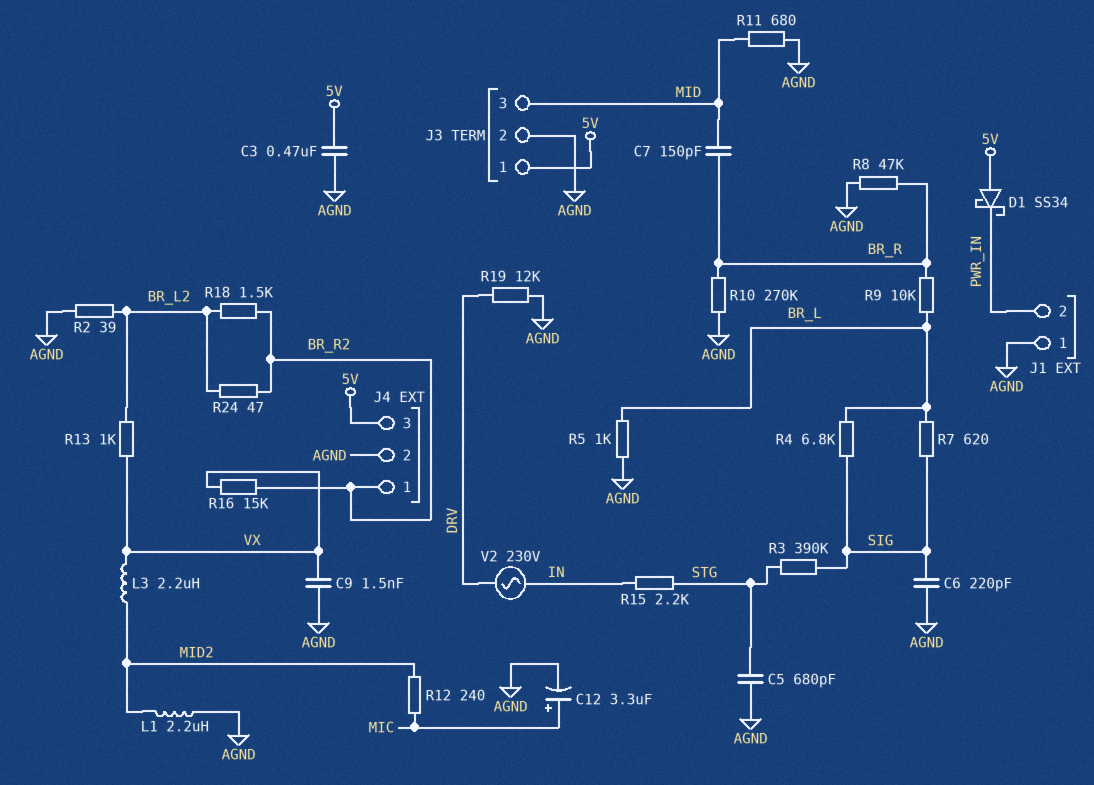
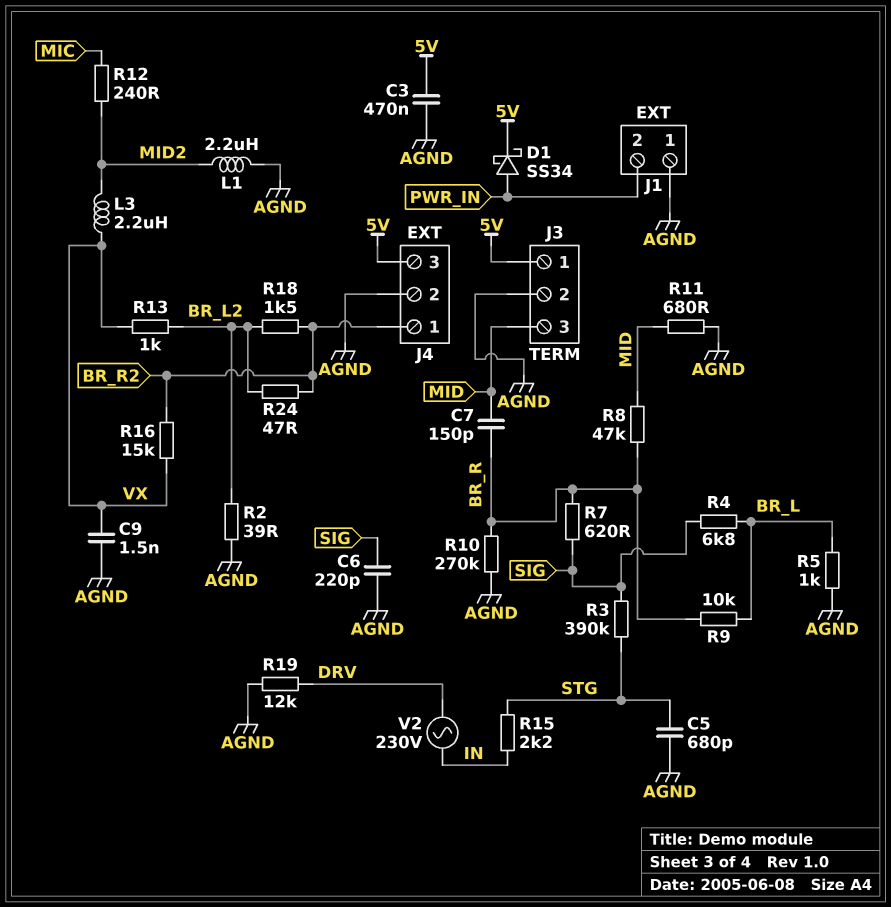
C12: 3.3uF (plus MIC, minus AGND) -> none
D1: schottky SS34 (A 5V, K PWR_IN) -> schottky SS34 (A PWR_IN, K 5V)
R7: 620 (BR_L, SIG) -> 620 (BR_R, SIG)
R8: 47k (AGND, BR_R) -> 47k (BR_R, MID)

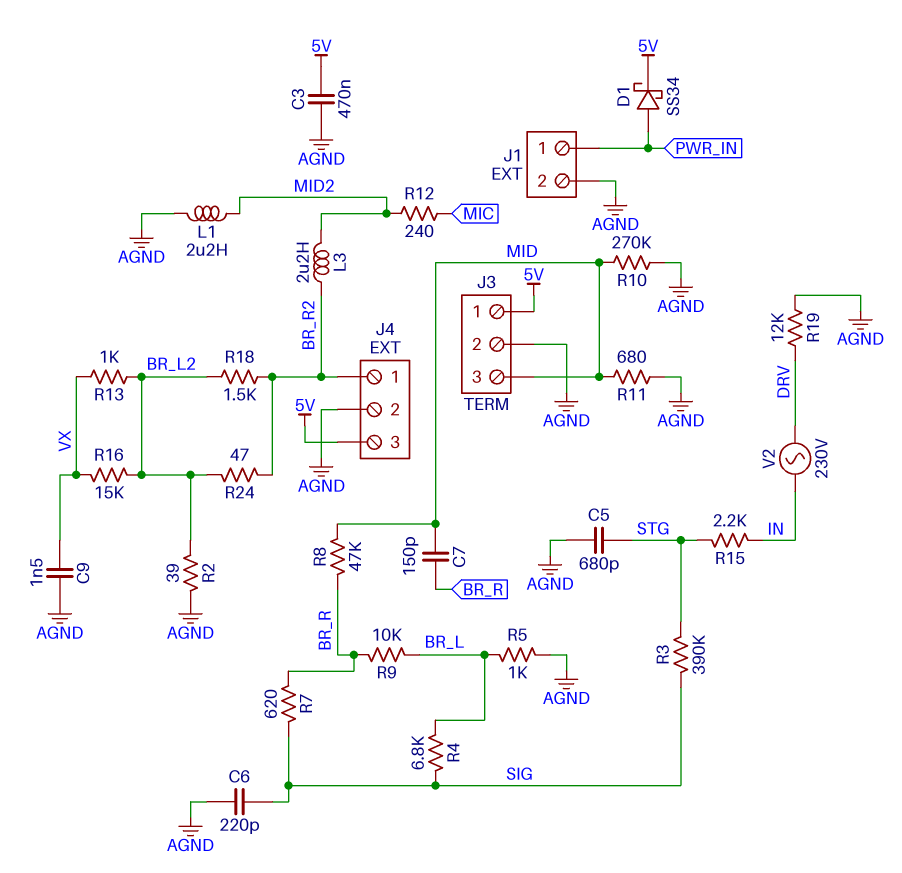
J1 pin 1: AGND -> PWR_IN
J1 pin 2: PWR_IN -> AGND
L3: 2.2uH (MID2, VX) -> 2.2uH (BR_R2, MID2)
R10: 270k (AGND, BR_R) -> 270k (AGND, MID)
R16: 15k (BR_R2, VX) -> 15k (BR_L2, VX)

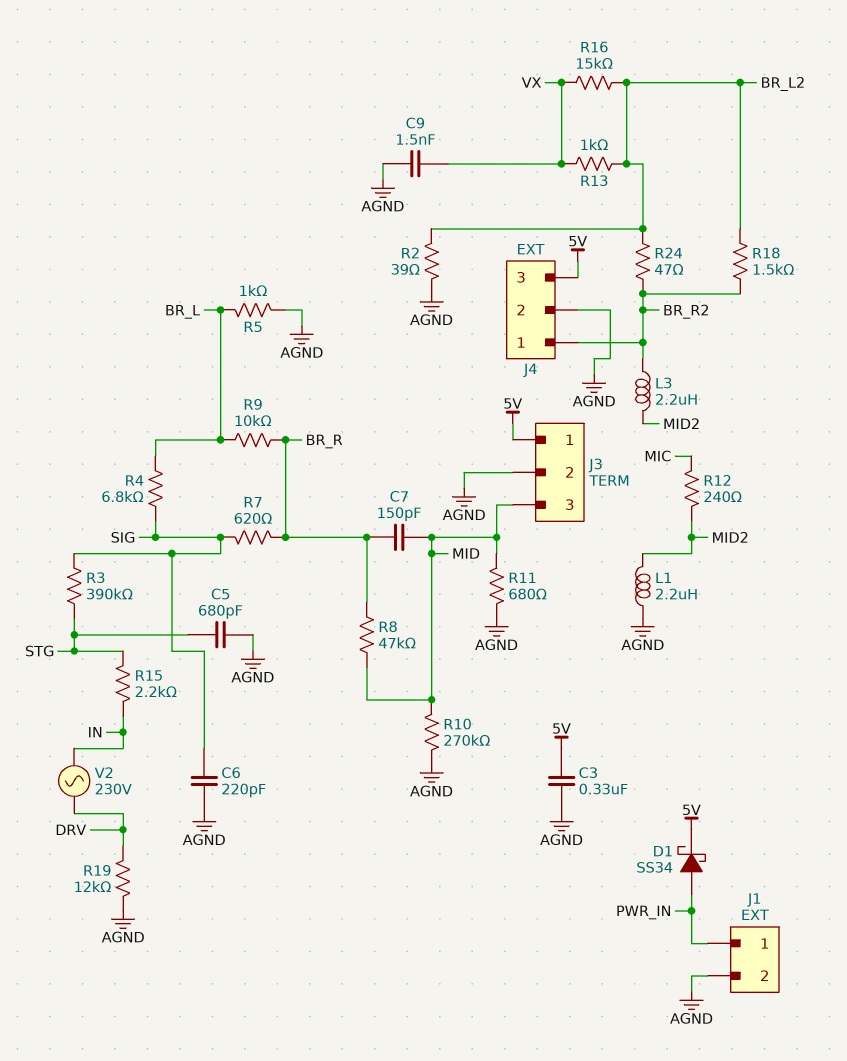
C3: 470nF (5V, AGND) -> 330nF (5V, AGND)

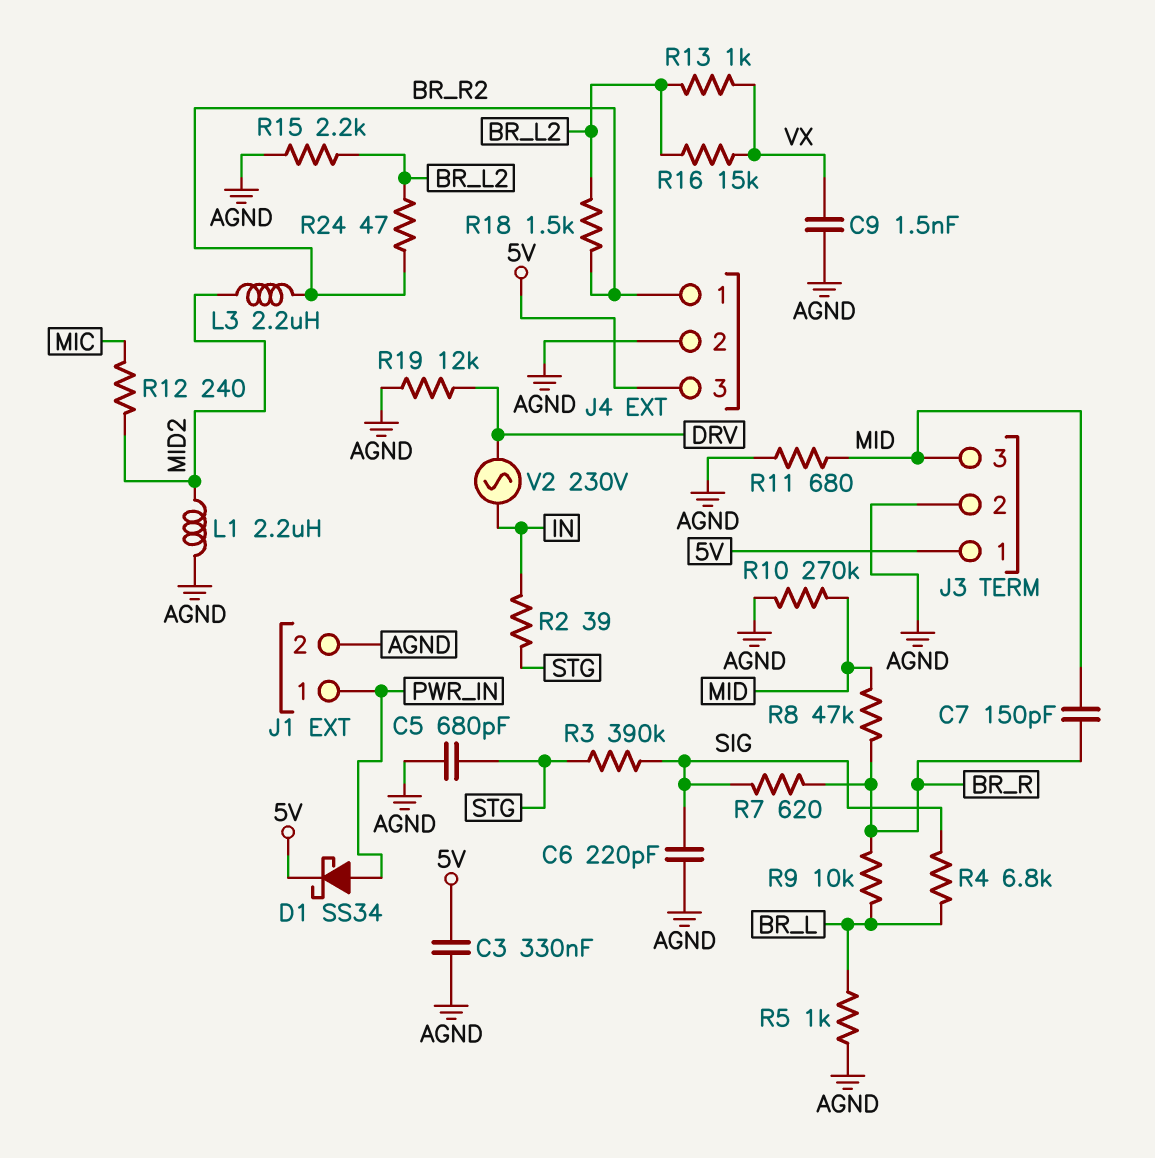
R2: 39 (AGND, BR_L2) -> 39 (IN, STG)
R15: 2.2k (IN, STG) -> 2.2k (AGND, BR_L2)

